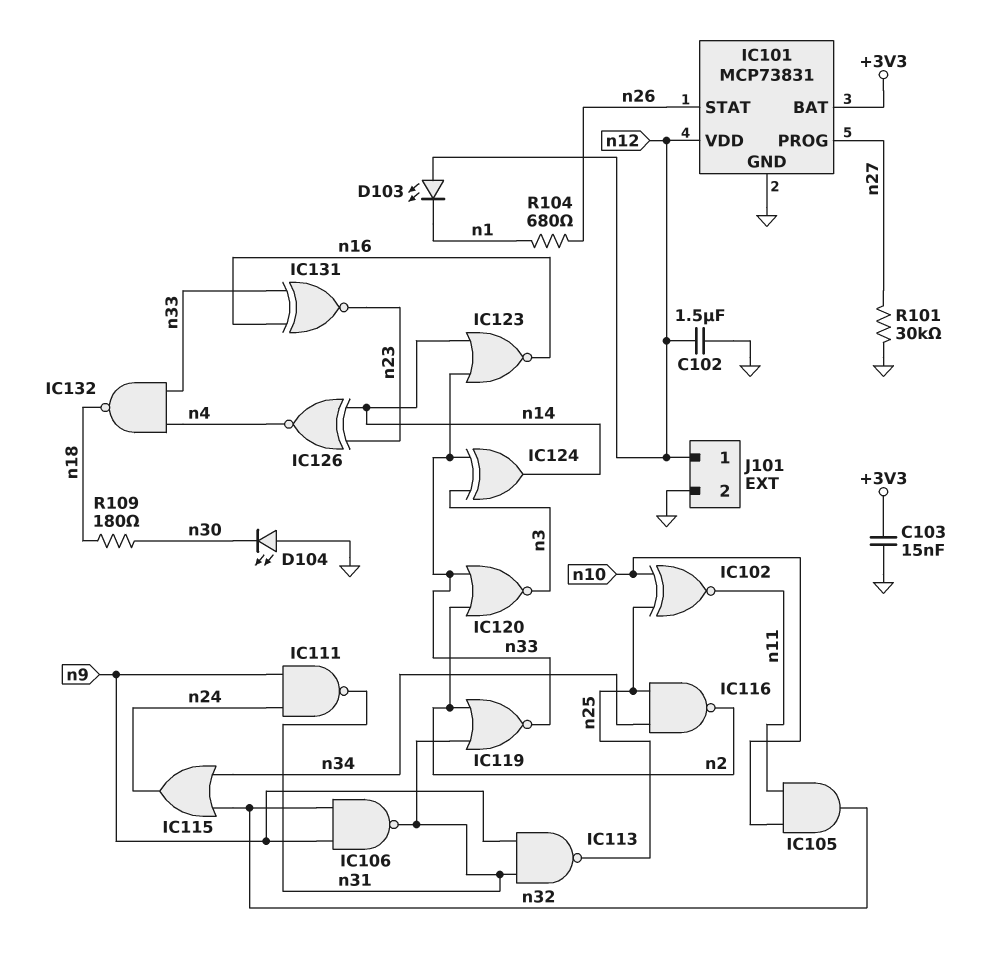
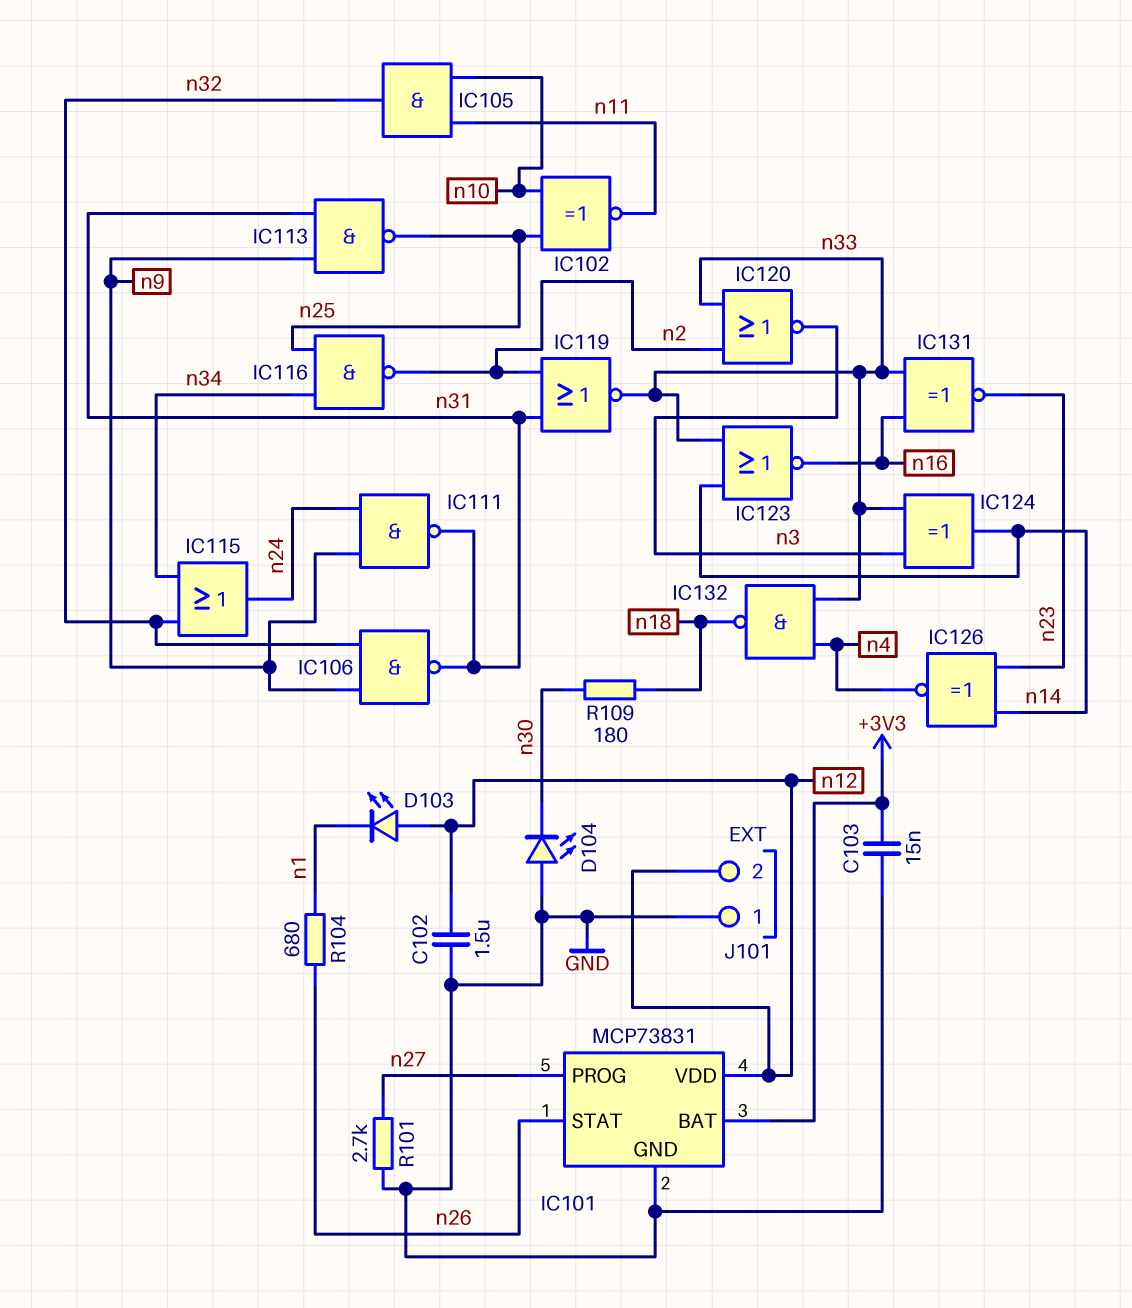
J101 pin 1: n12 -> GND
J101 pin 2: GND -> n12
R101: 30k (GND, n27) -> 2.7k (GND, n27)

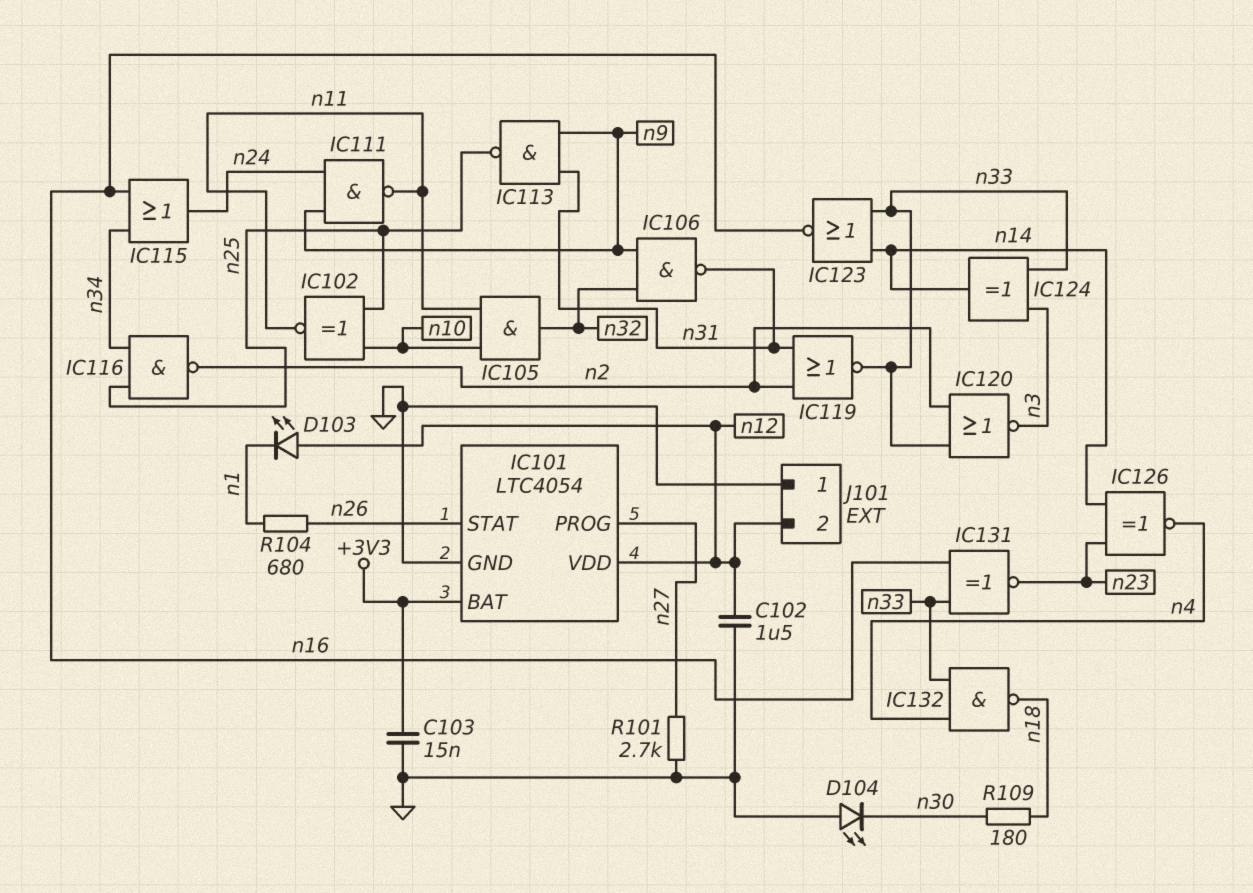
IC101: MCP73831 -> LTC4054
IC111: NAND (in n9, in n24, out n31) -> NAND (in n9, in n24, out n11)
IC115: OR (in n32, in n34, out n24) -> OR (in n16, in n34, out n24)

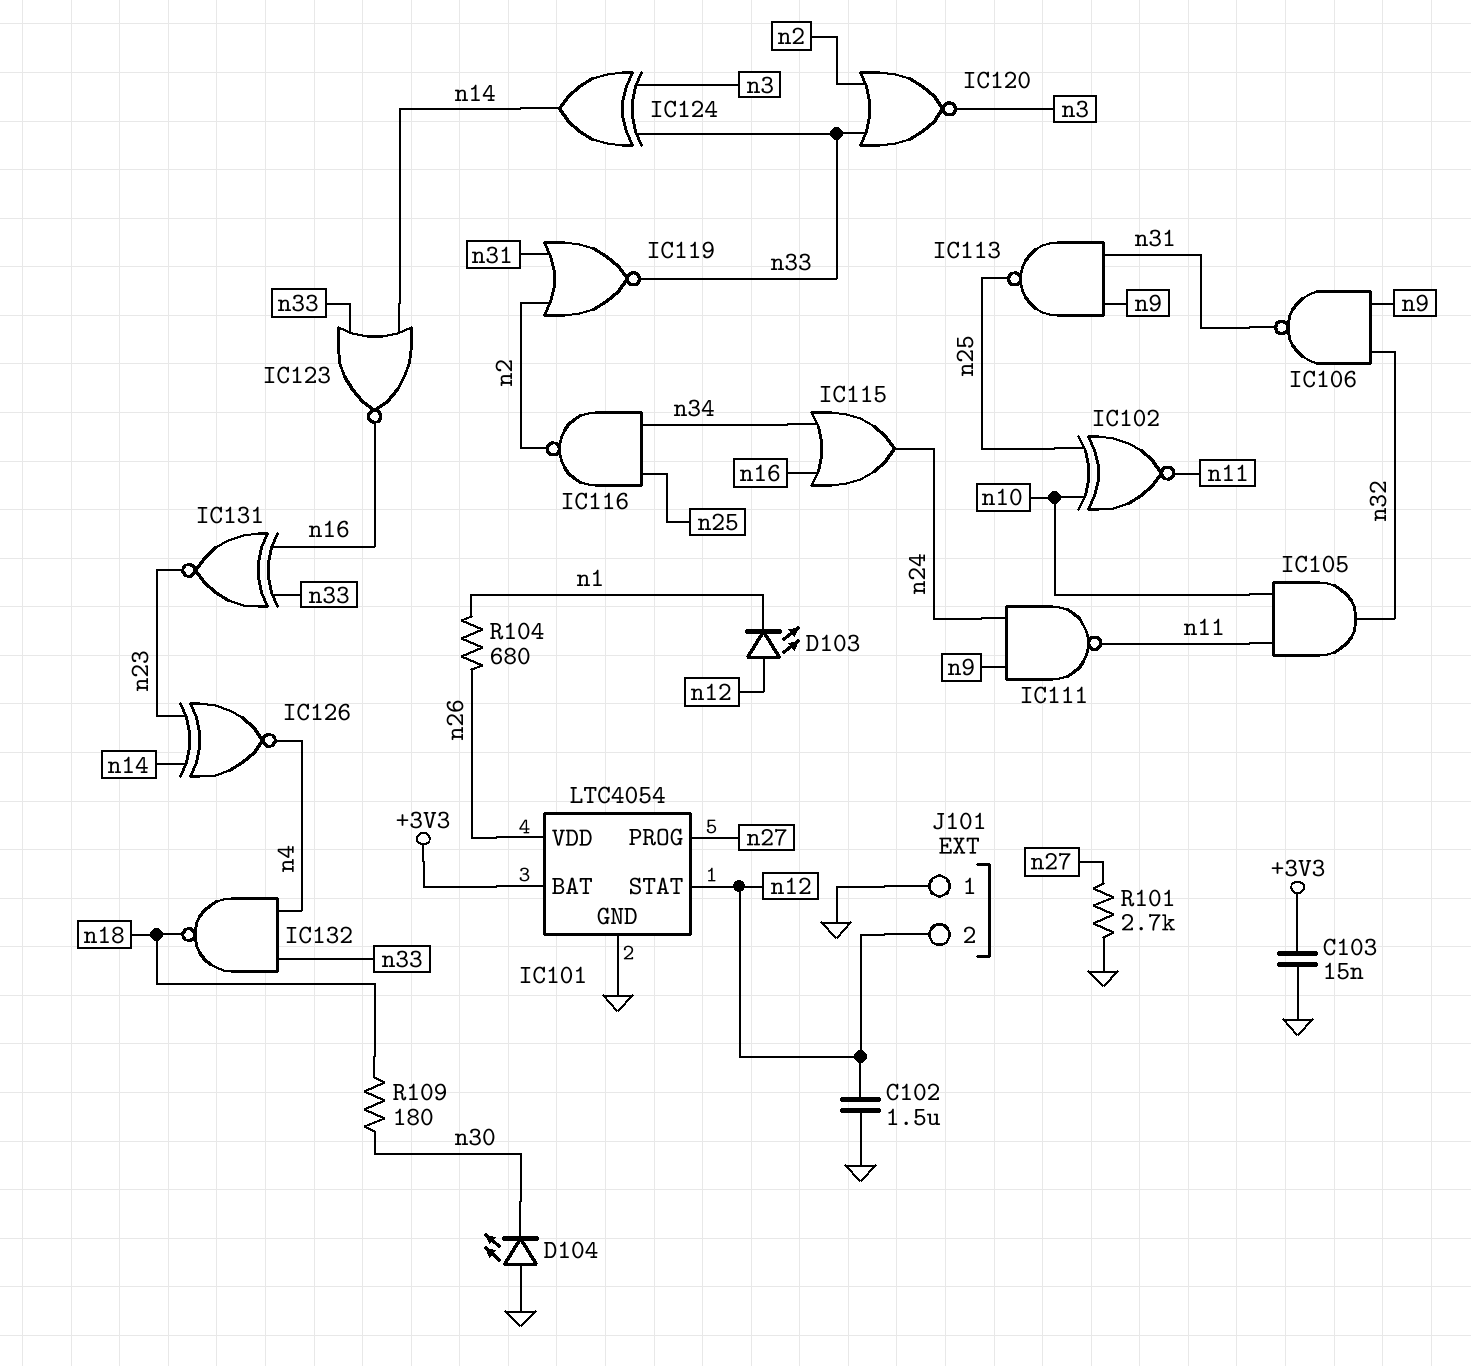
IC101 pin STAT: n26 -> n12
IC101 pin VDD: n12 -> n26

